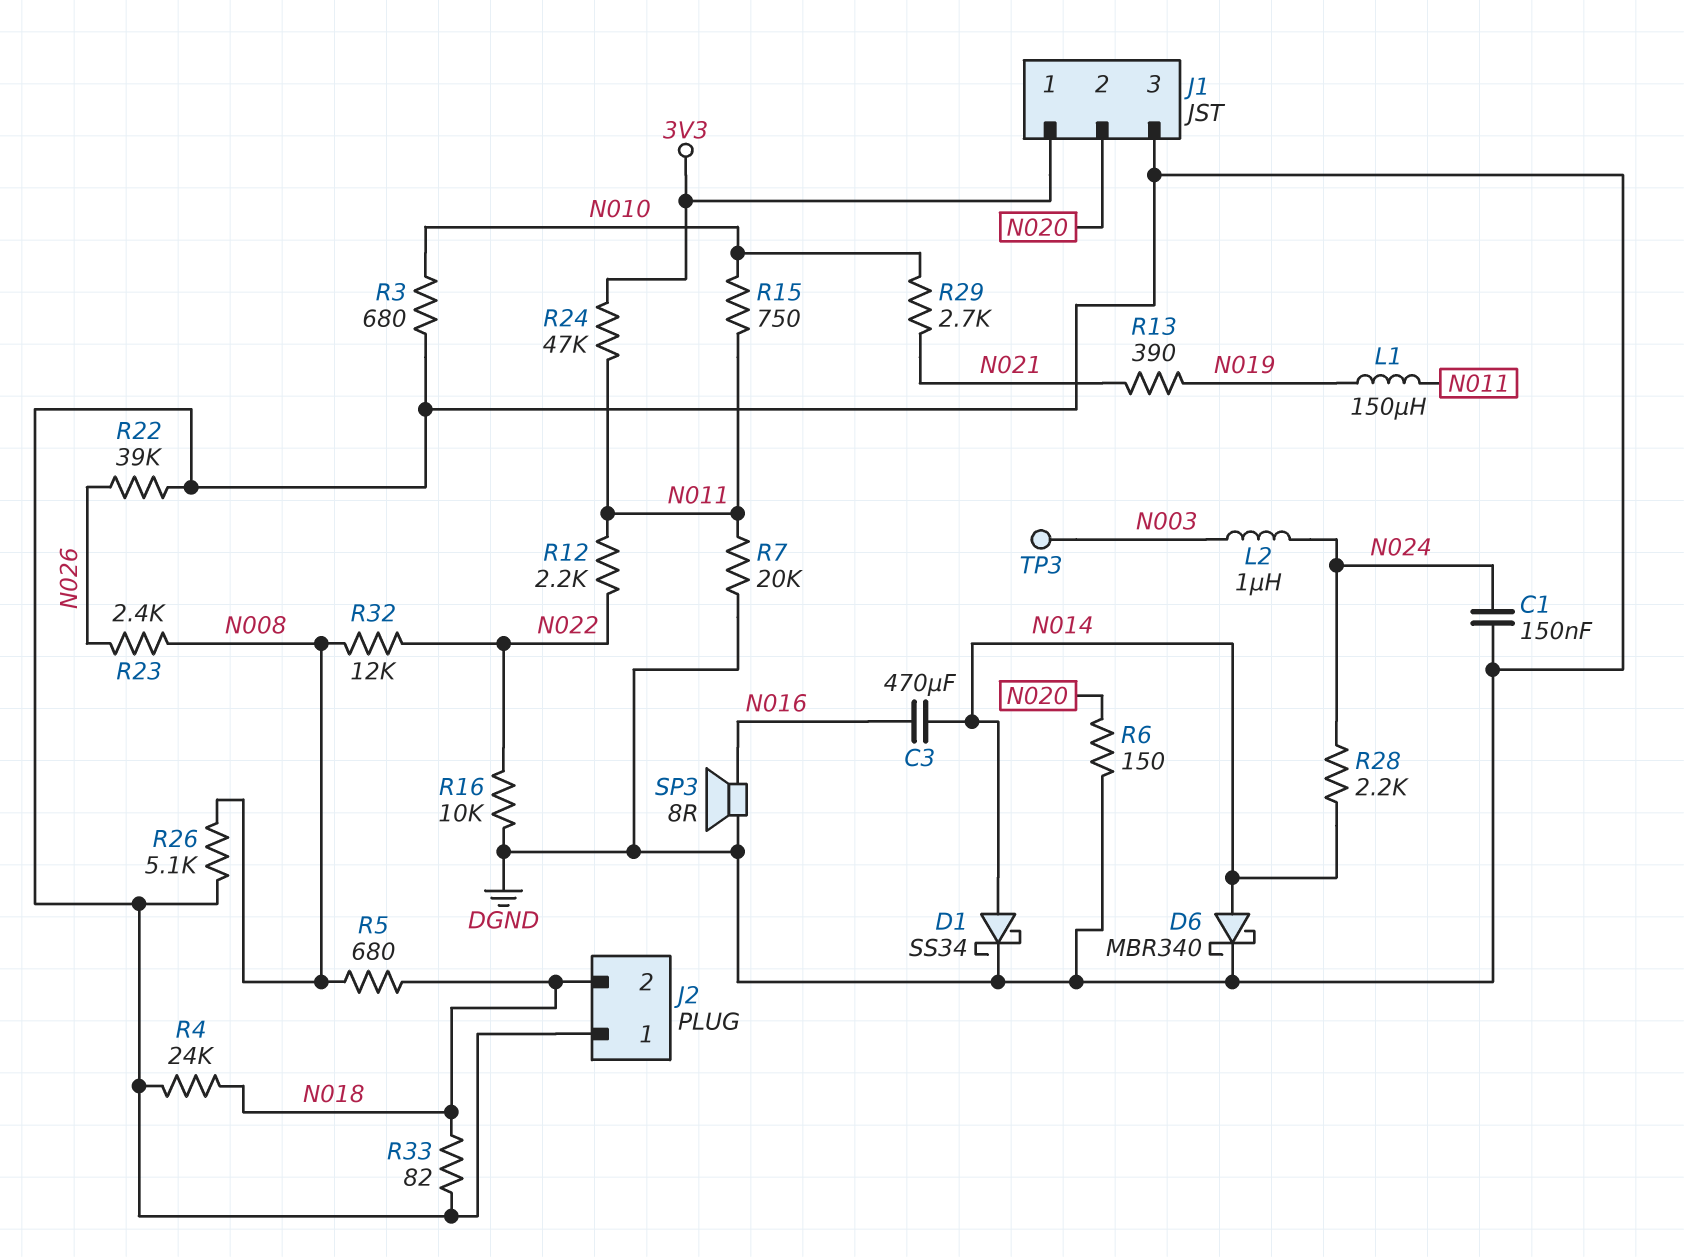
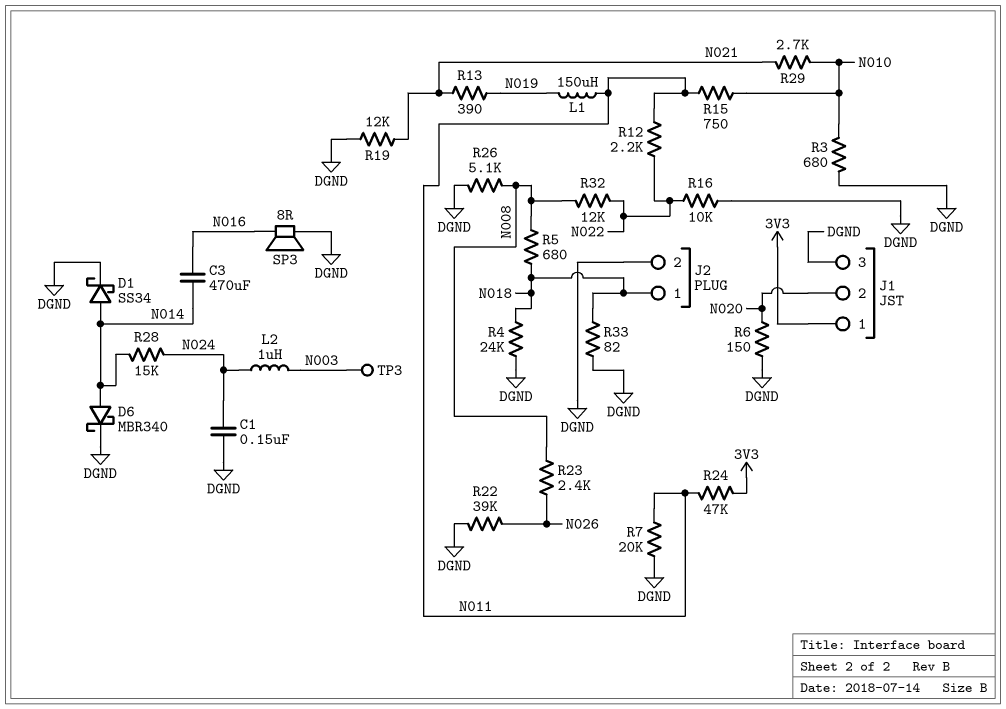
J2 pin 1: DGND -> N018
J2 pin 2: N018 -> DGND
R19: none -> 12k (DGND, N021)
R28: 2.2k (N014, N024) -> 15k (N014, N024)

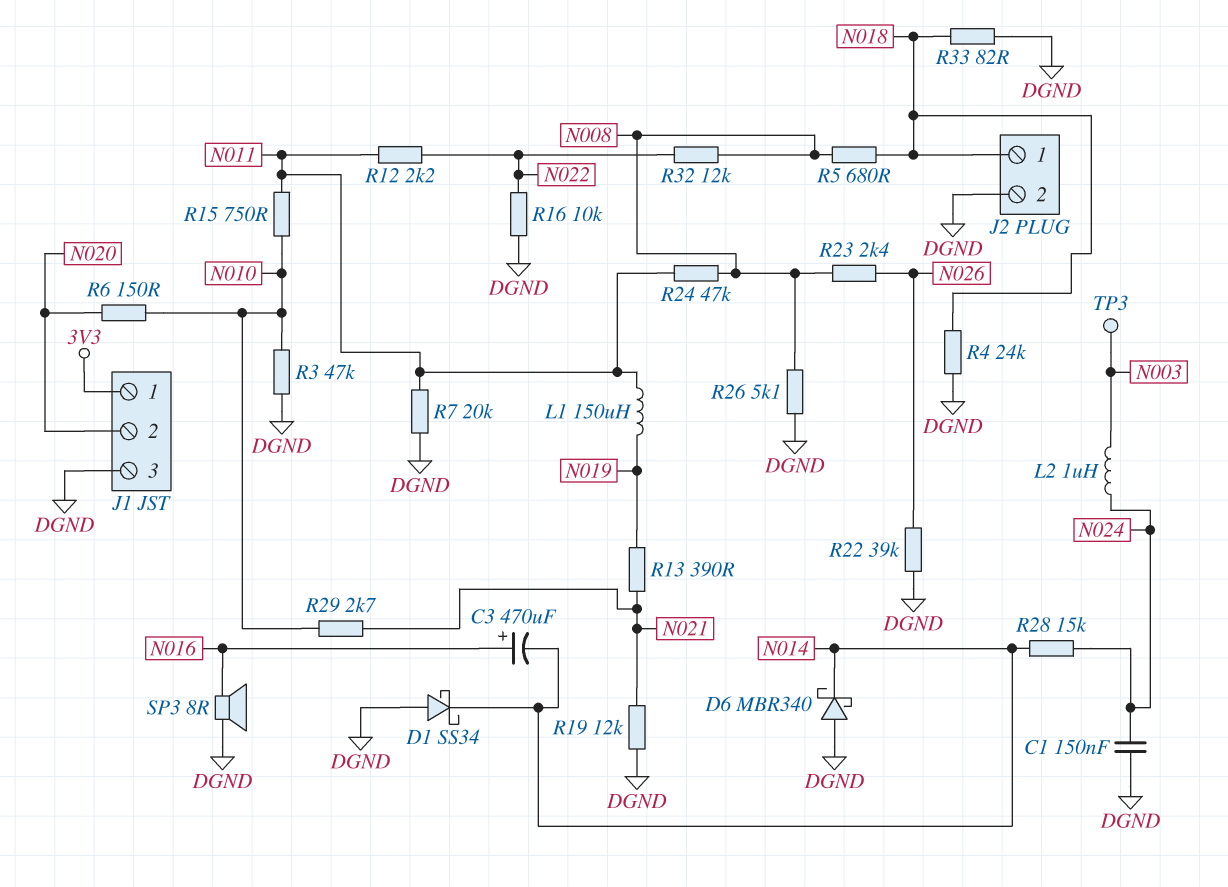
C3: 470uF (N014, N016) -> 470uF (plus N016, minus N014)
D1: schottky SS34 (A N014, K DGND) -> schottky SS34 (A DGND, K N014)
D6: schottky MBR340 (A N014, K DGND) -> schottky MBR340 (A DGND, K N014)
R3: 680 (DGND, N010) -> 47k (DGND, N010)
R6: 150 (DGND, N020) -> 150 (N010, N020)
R24: 47k (3V3, N011) -> 47k (N008, N011)

